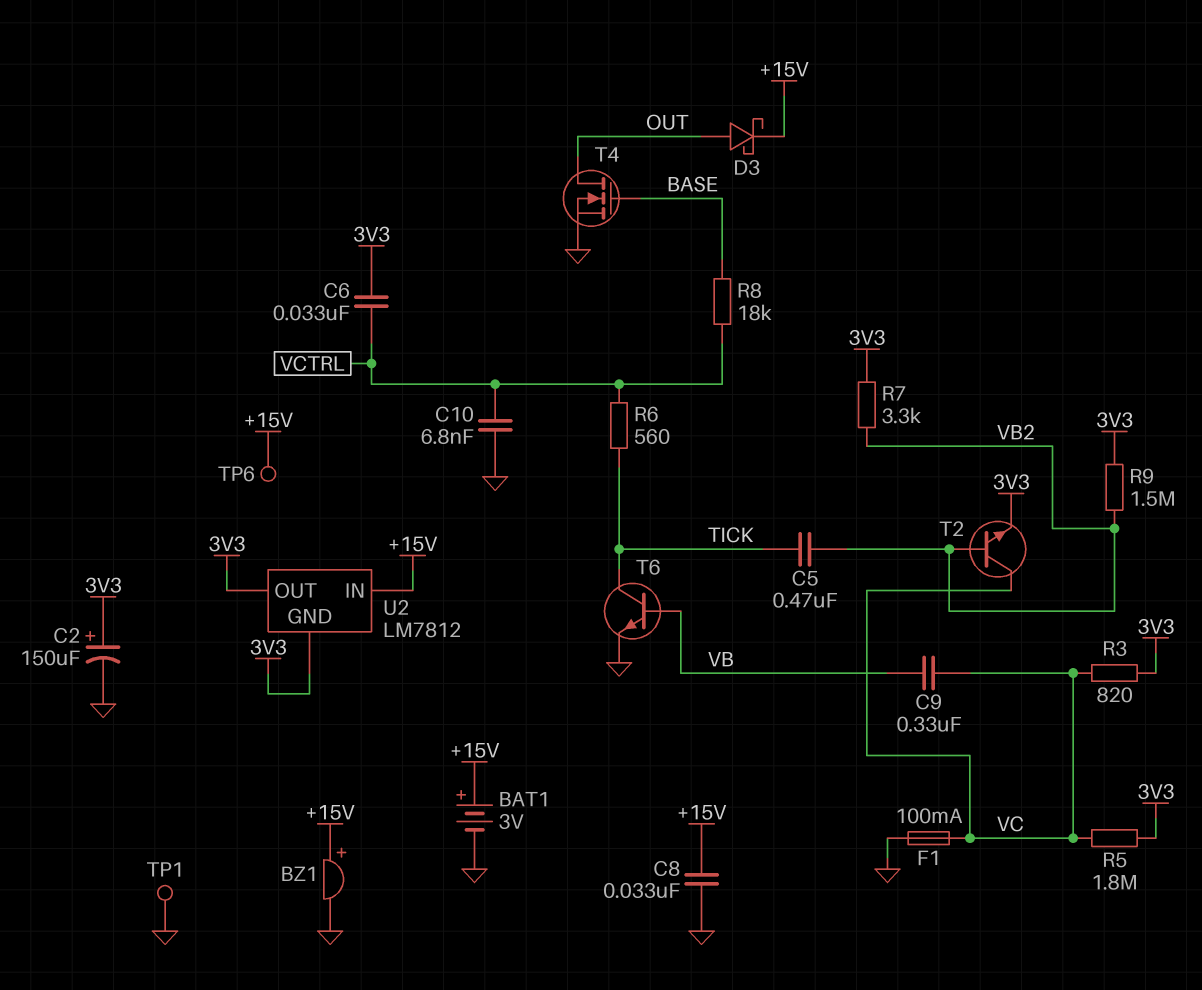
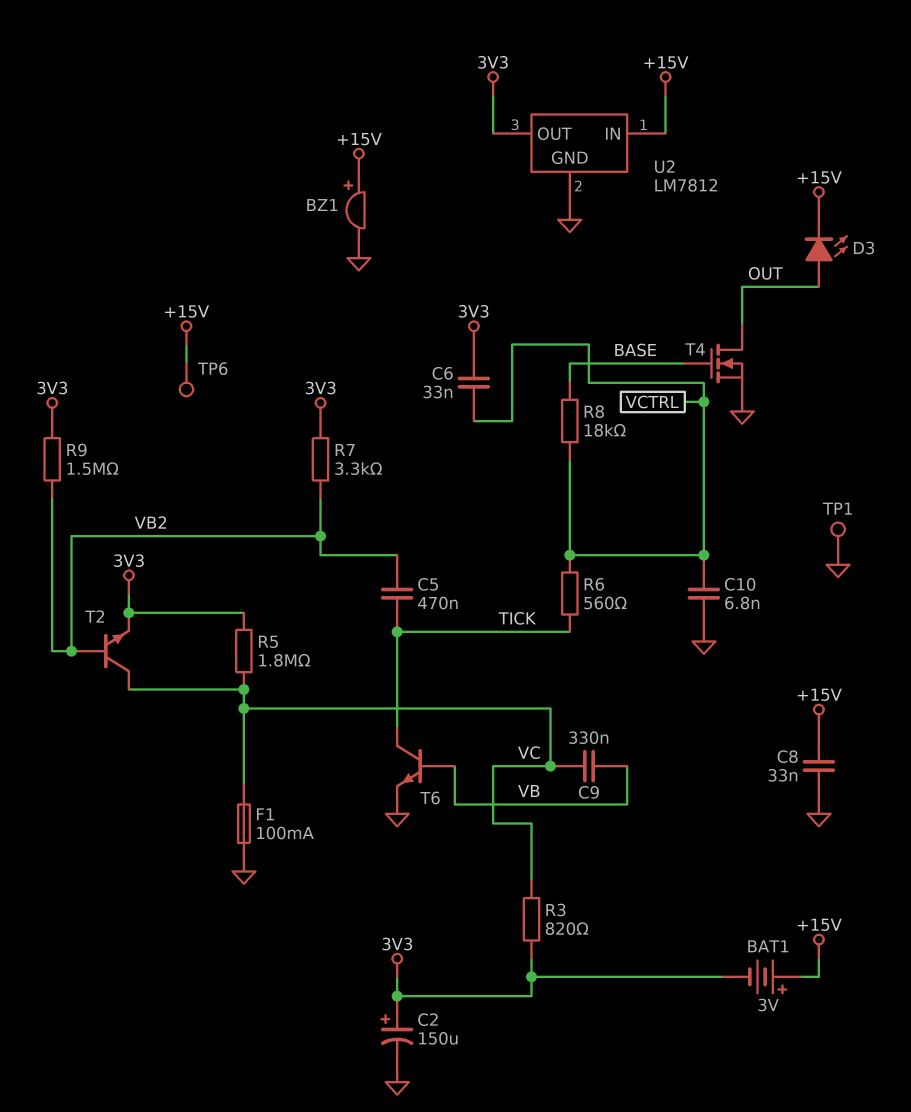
BAT1: 3V (plus +15V, minus GND) -> 3V (plus +15V, minus 3V3)
D3: schottky (A OUT, K +15V) -> LED (A OUT, K +15V)
U2 pin GND: 3V3 -> GND

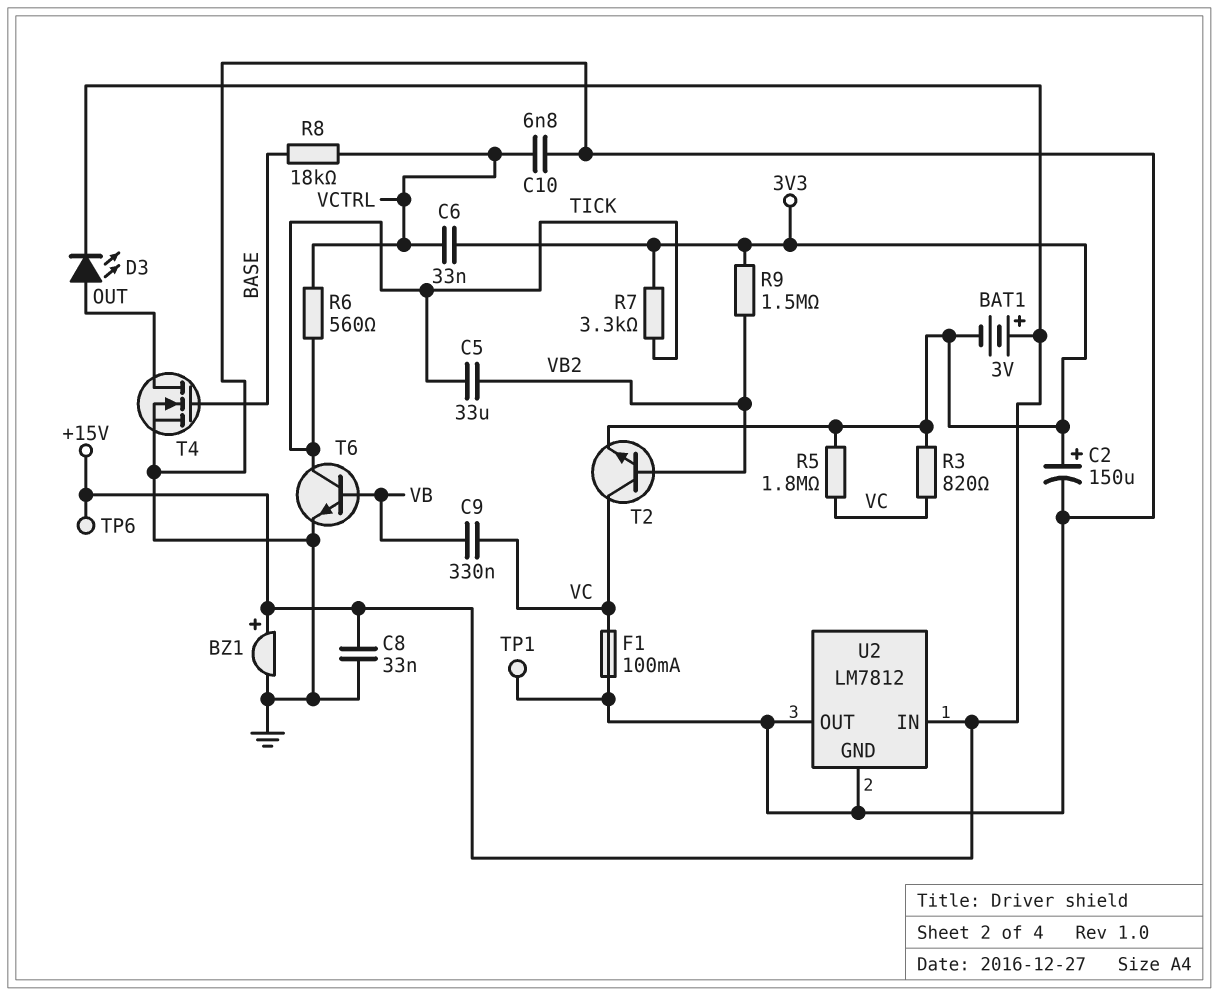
C5: 470nF (TICK, VB2) -> 33uF (TICK, VB2)
R7: 3.3k (3V3, VB2) -> 3.3k (3V3, TICK)
U2 pin OUT: 3V3 -> GND

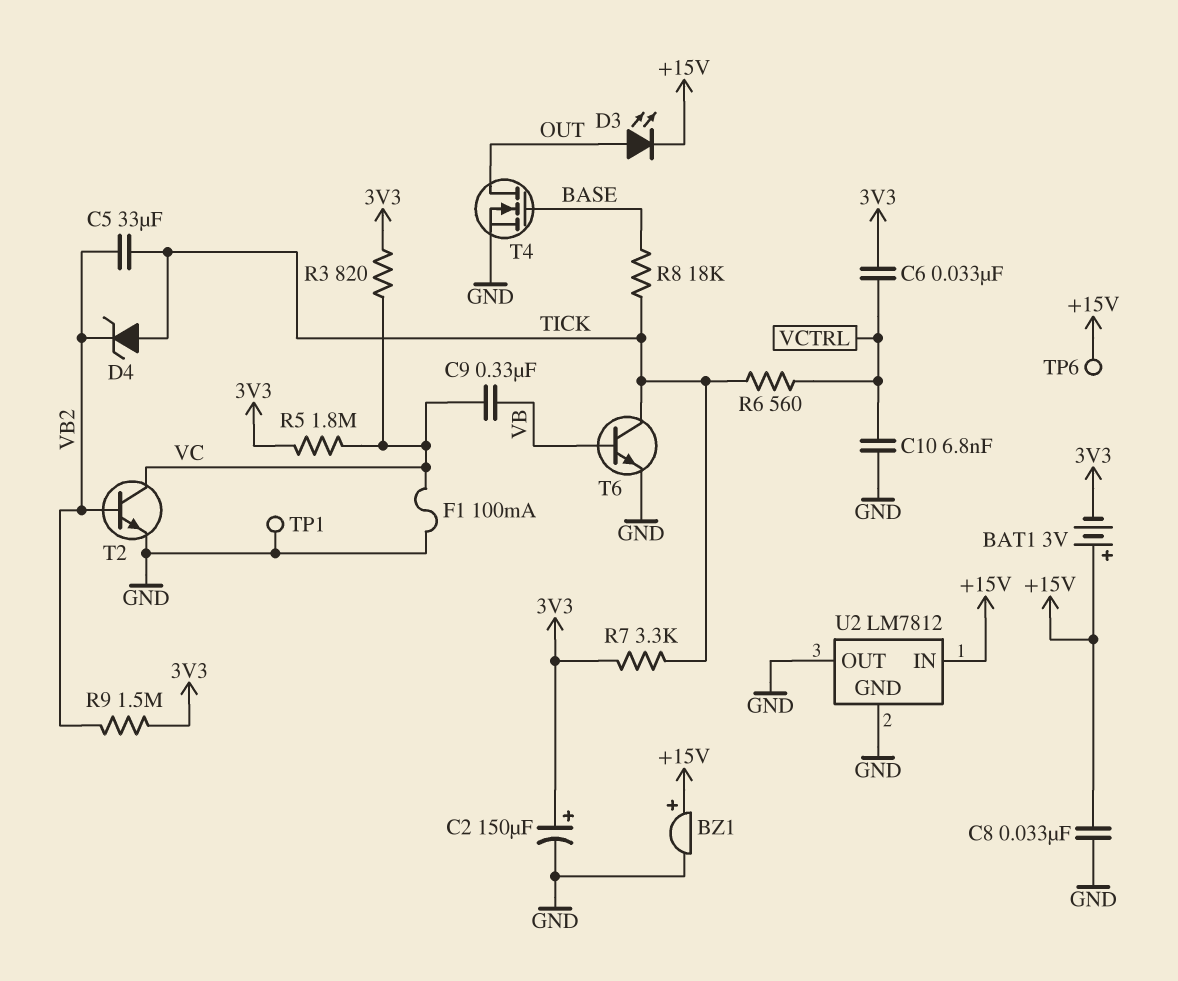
D4: none -> zener (A TICK, K VB2)
R8: 18k (BASE, VCTRL) -> 18k (BASE, TICK)
T2: NPN (B VB2, C VC, E 3V3) -> NPN (B VB2, C VC, E GND)

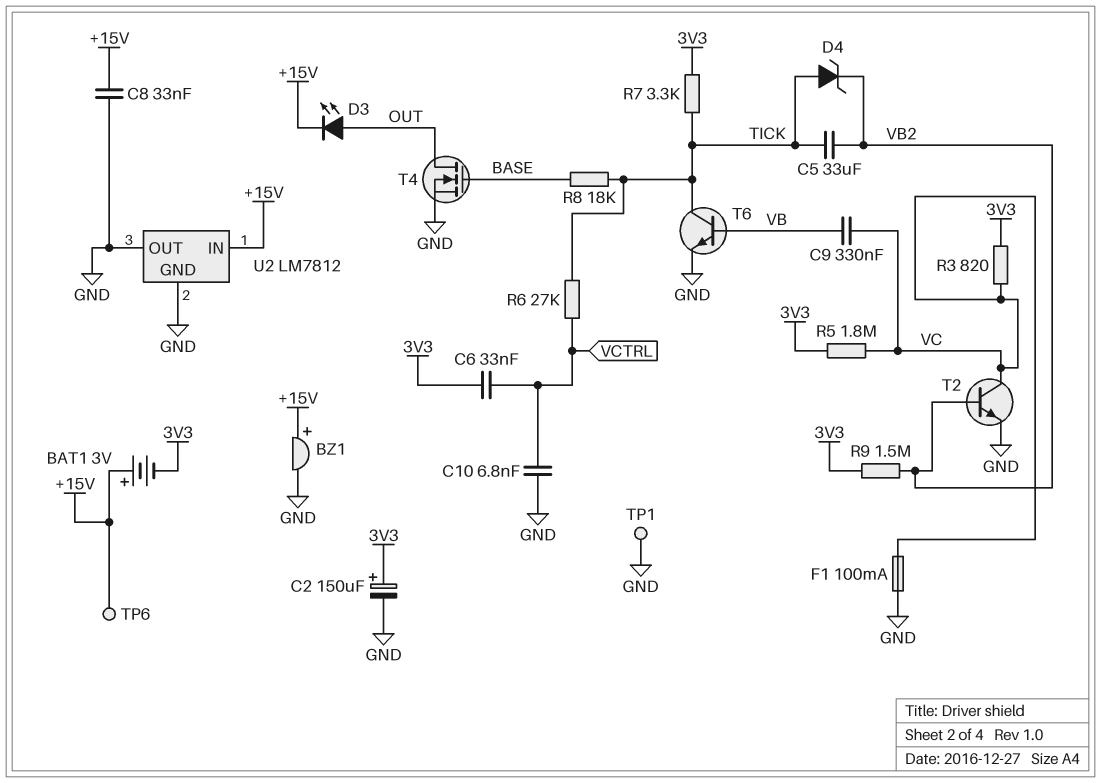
R6: 560 (TICK, VCTRL) -> 27k (TICK, VCTRL)

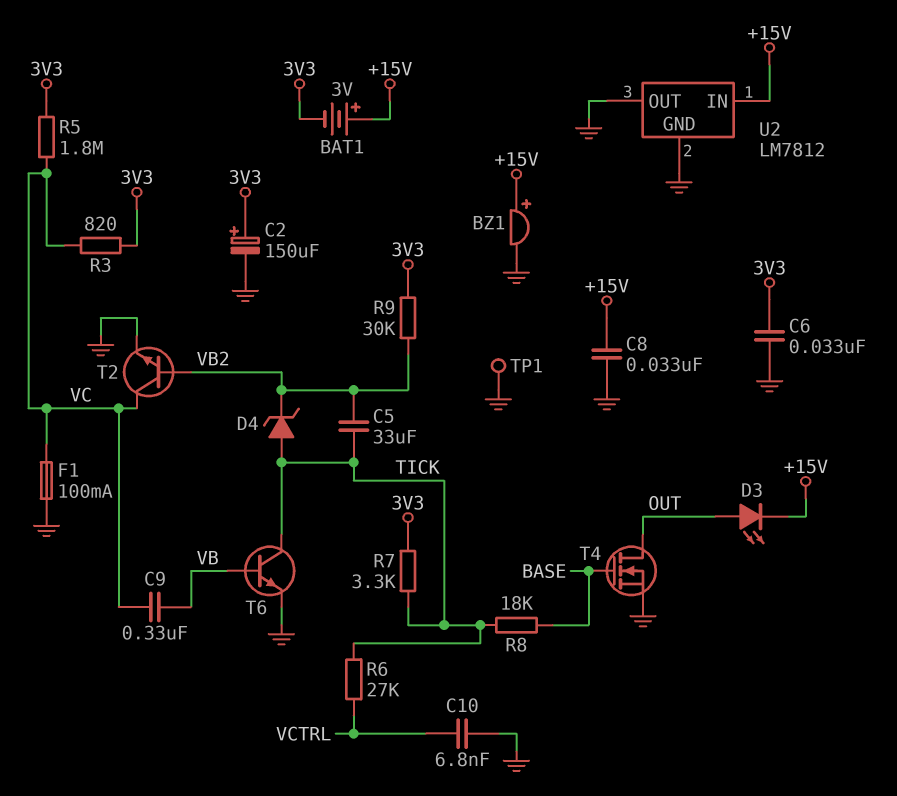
C6: 33nF (3V3, VCTRL) -> 33nF (3V3, GND)
R9: 1.5M (3V3, VB2) -> 30k (3V3, VB2)
TP6: test point (+15V) -> none

